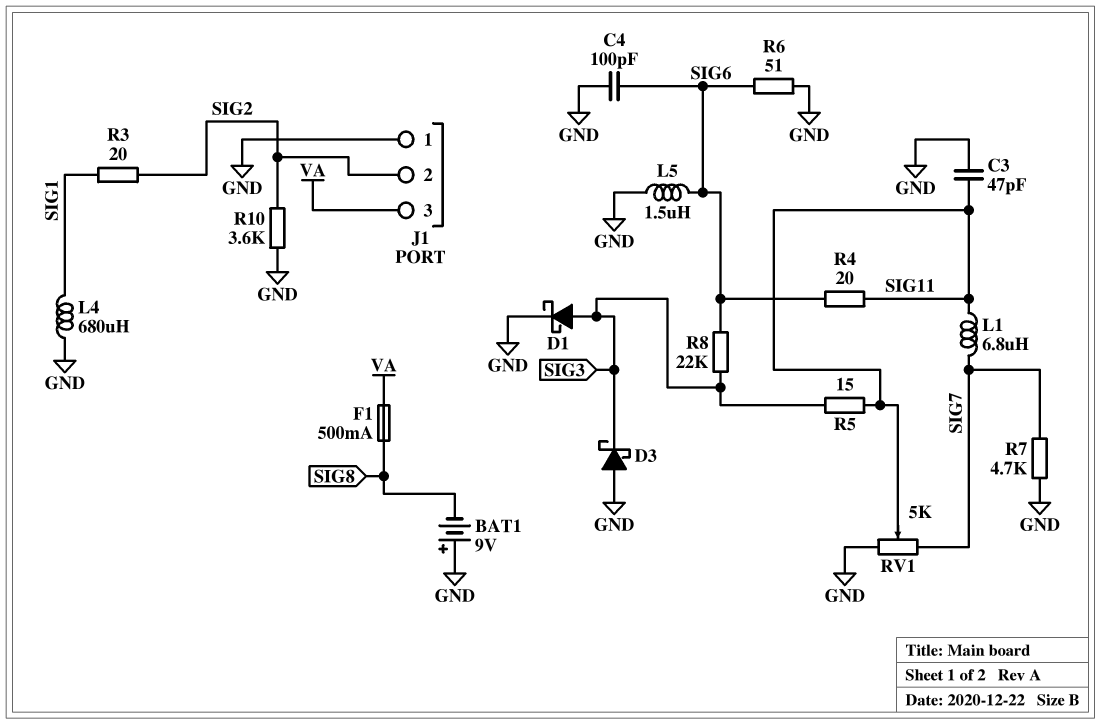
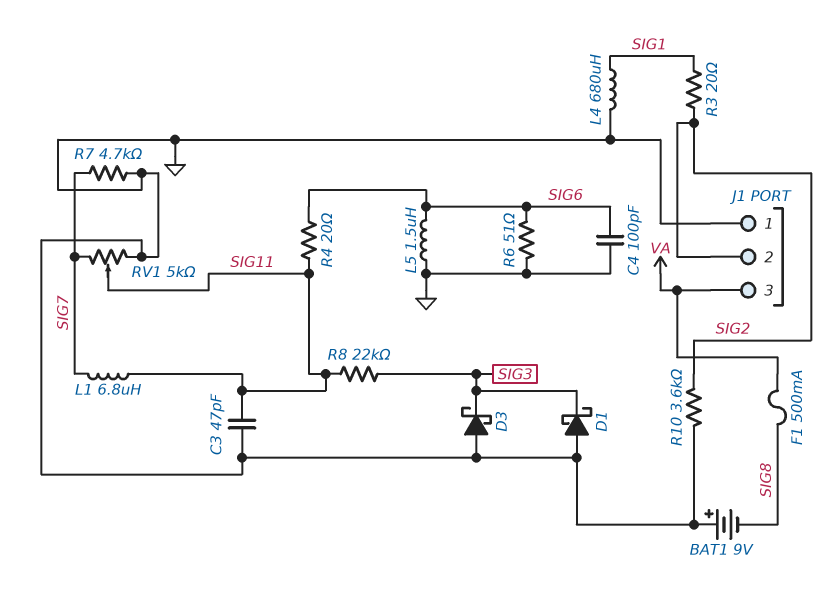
D1: schottky (A SIG3, K GND) -> schottky (A GND, K SIG3)
R5: 15 (SIG3, SIG11) -> none
R8: 22k (SIG3, SIG6) -> 22k (SIG3, SIG11)

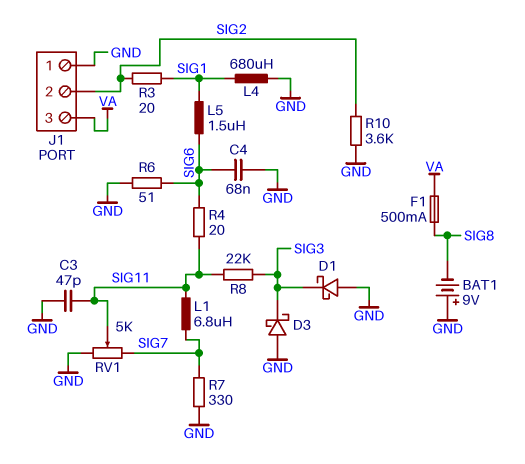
C4: 100pF (GND, SIG6) -> 68nF (GND, SIG6)
L5: 1.5uH (GND, SIG6) -> 1.5uH (SIG1, SIG6)
R7: 4.7k (GND, SIG7) -> 330 (GND, SIG7)

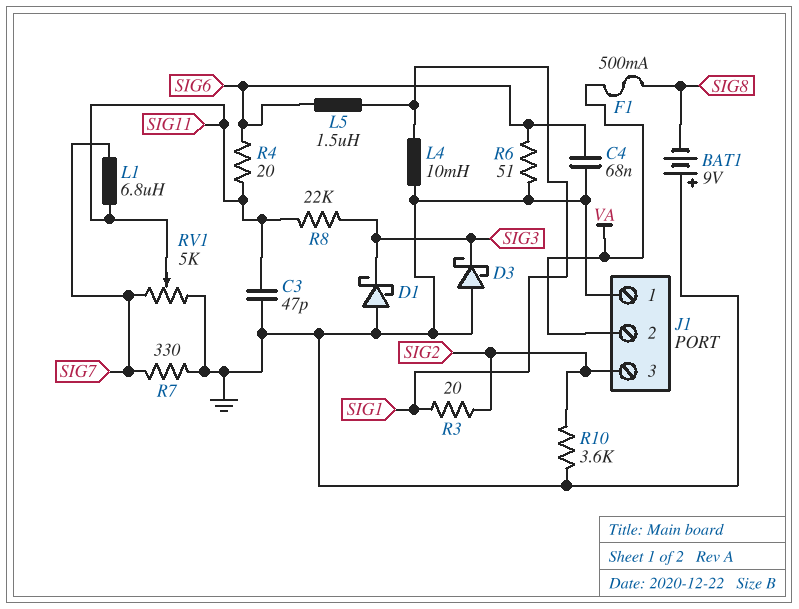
J1 pin 2: SIG2 -> VA
J1 pin 3: VA -> SIG2
L4: 680uH (GND, SIG1) -> 10mH (GND, SIG1)

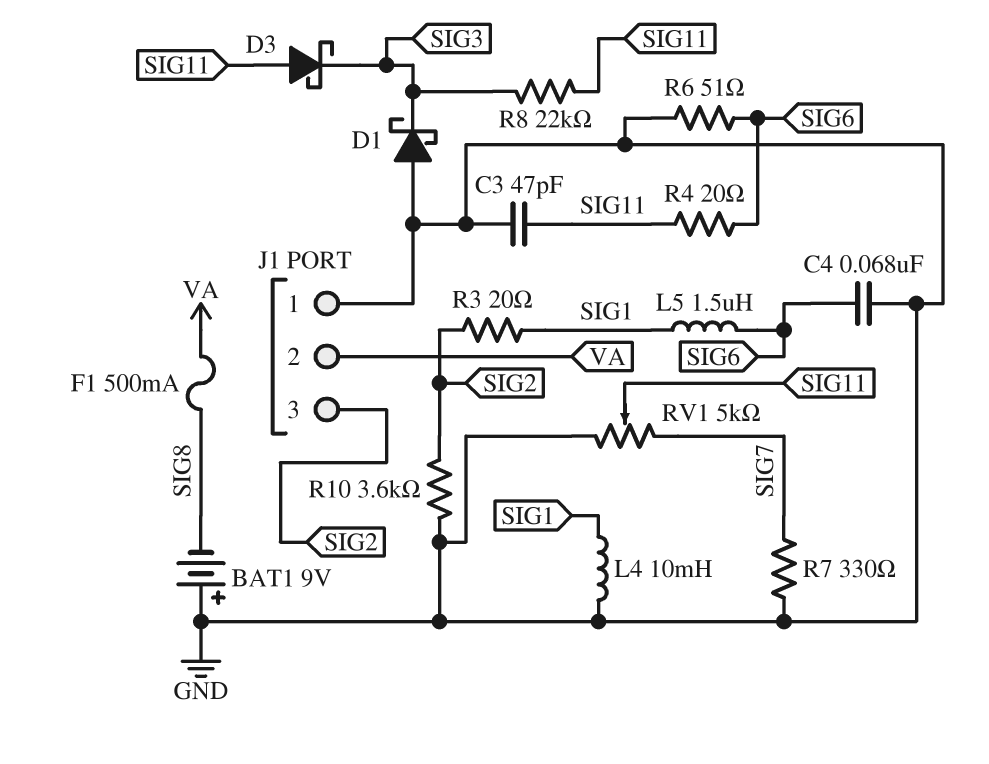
D3: schottky (A GND, K SIG3) -> schottky (A SIG11, K SIG3)
L1: 6.8uH (SIG7, SIG11) -> none

